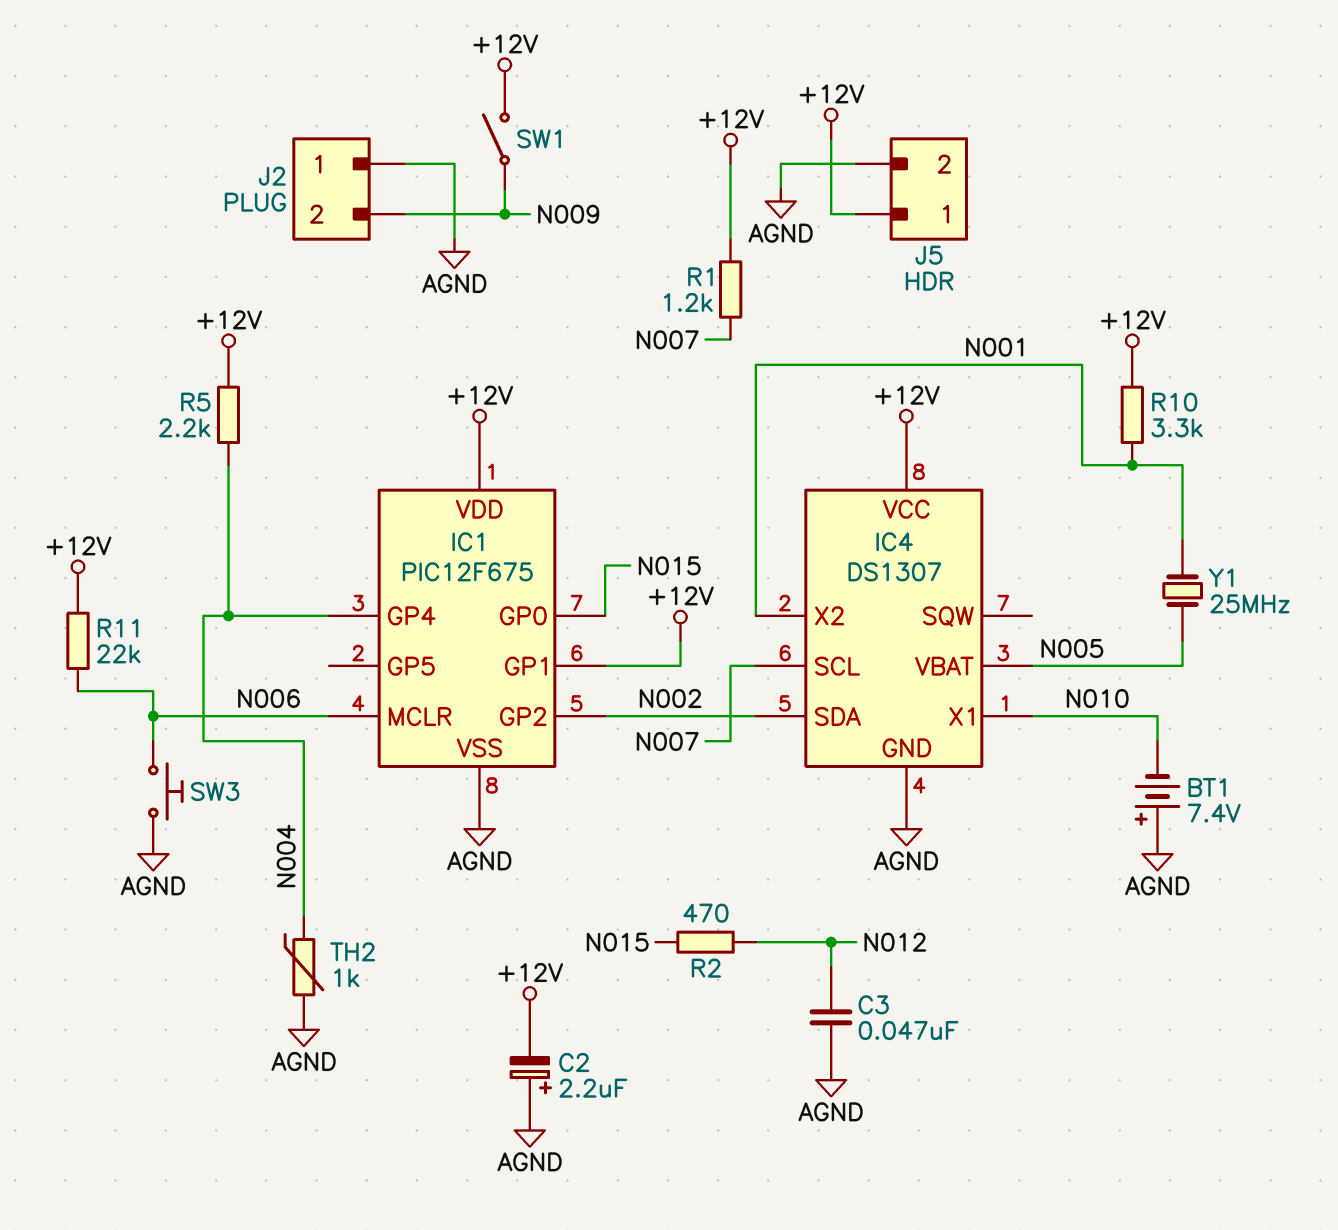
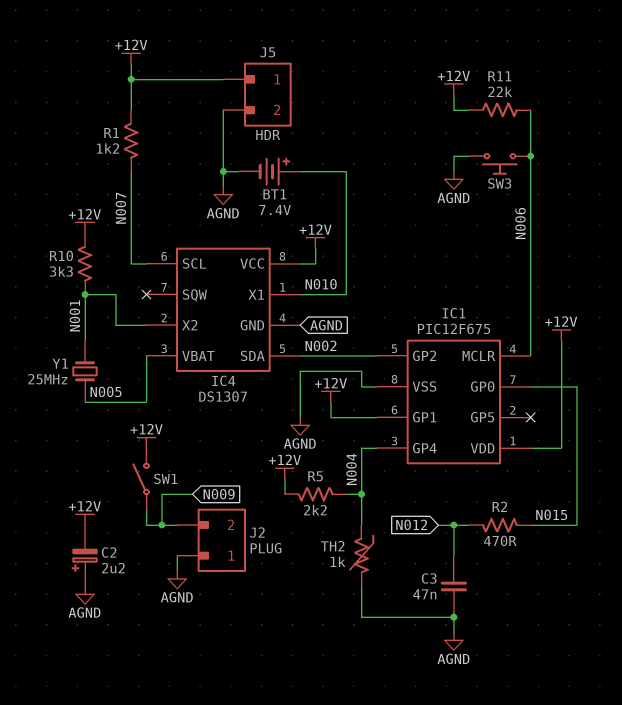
BT1: 7.4V (plus AGND, minus N010) -> 7.4V (plus N010, minus AGND)

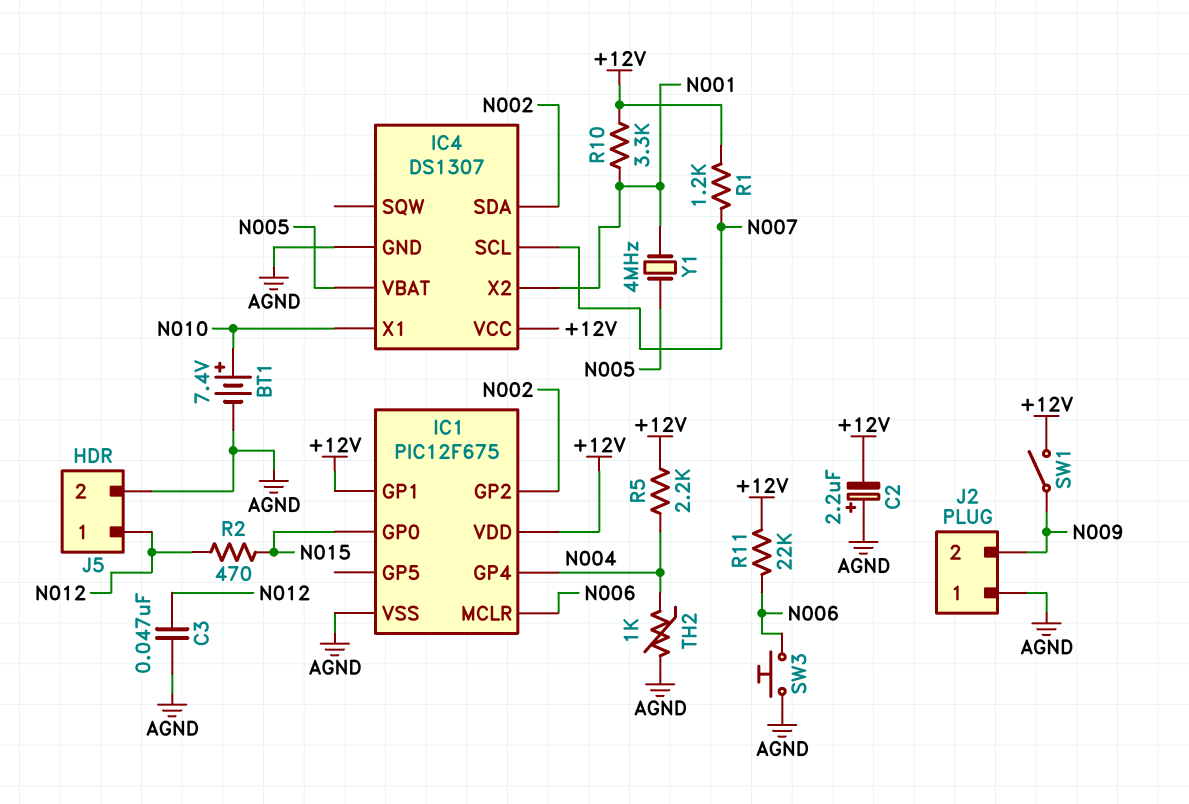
J5 pin 1: +12V -> N012
Y1: 25MHz (N001, N005) -> 4MHz (N001, N005)

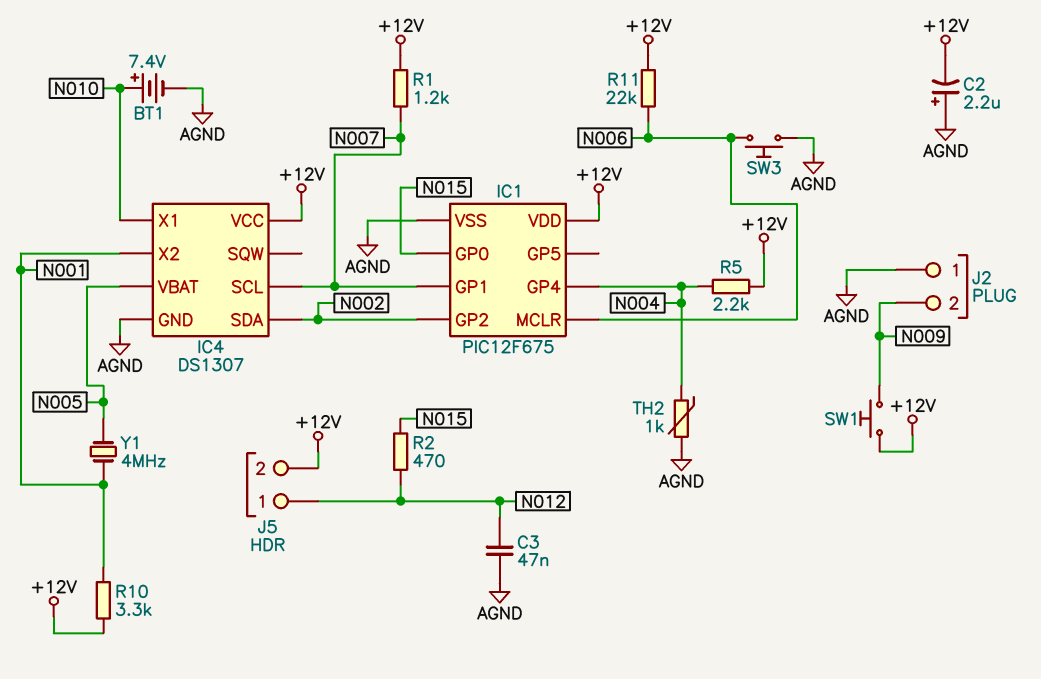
IC1 pin GP1: +12V -> N007
J5 pin 2: AGND -> +12V
SW1: switch (+12V, N009) -> button (+12V, N009)

